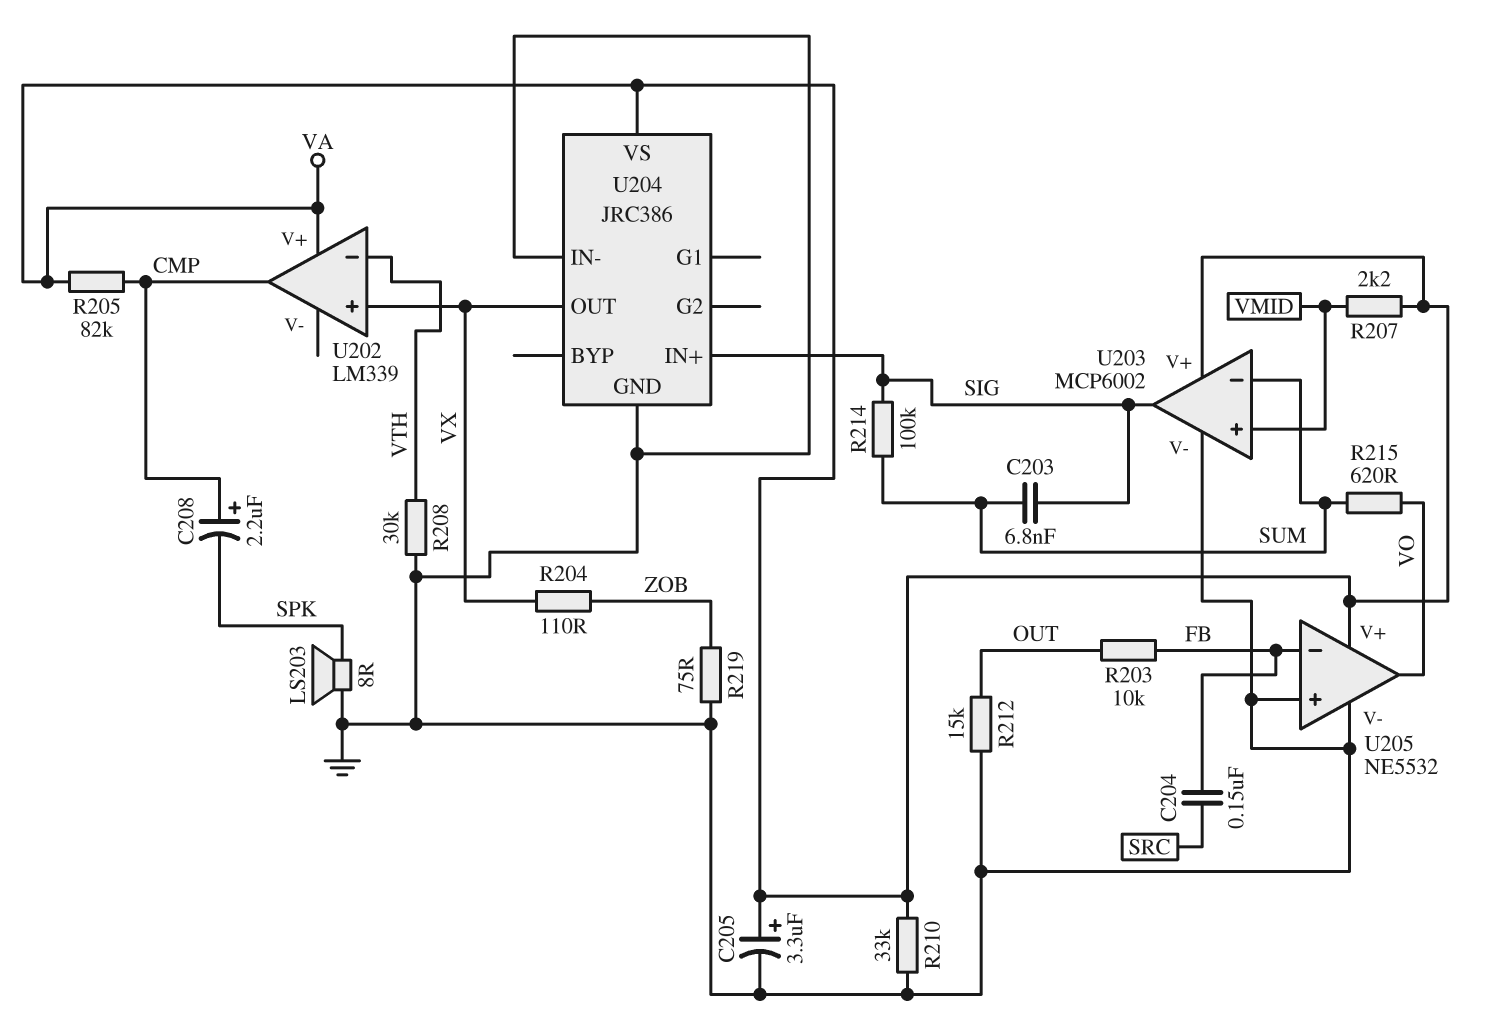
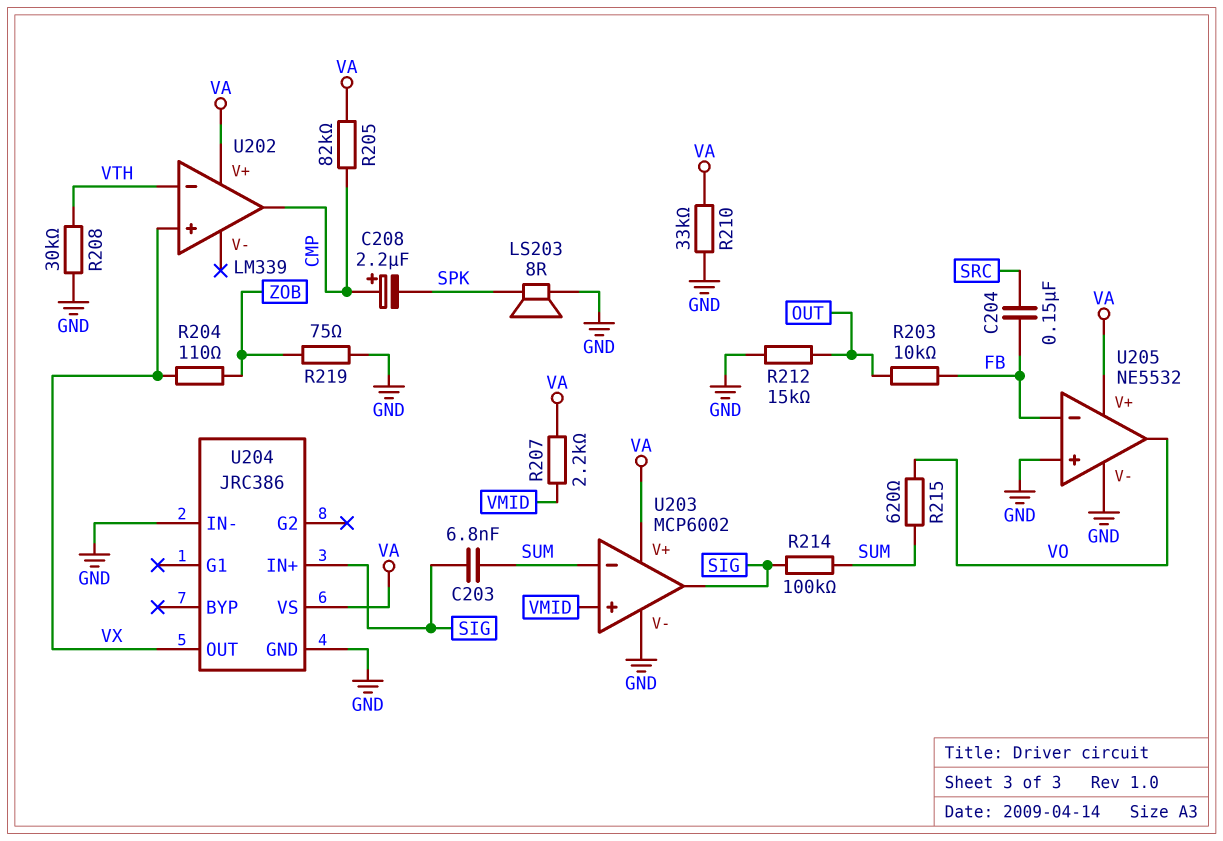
C205: 3.3uF (plus VA, minus GND) -> none

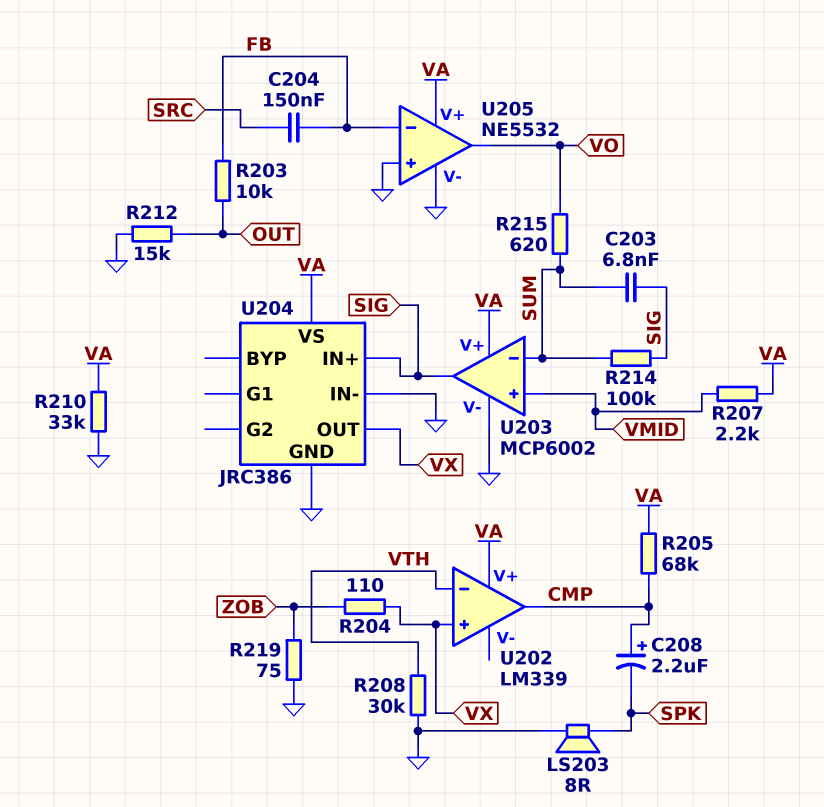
R205: 82k (CMP, VA) -> 68k (CMP, VA)

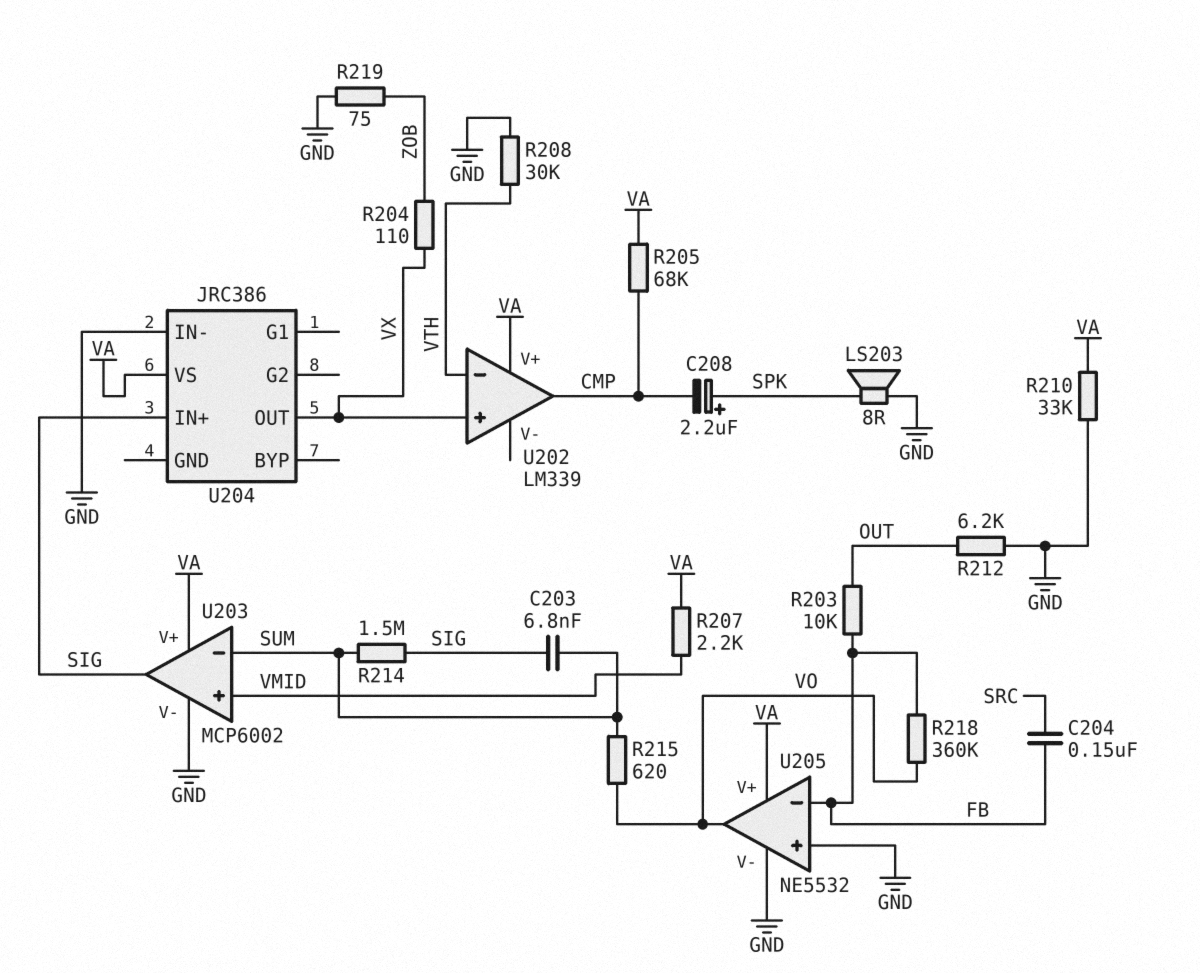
C208: 2.2uF (plus CMP, minus SPK) -> 2.2uF (plus SPK, minus CMP)
R212: 15k (GND, OUT) -> 6.2k (GND, OUT)
R214: 100k (SIG, SUM) -> 1.5M (SIG, SUM)
R218: none -> 360k (FB, VO)
U204 pin GND: GND -> none

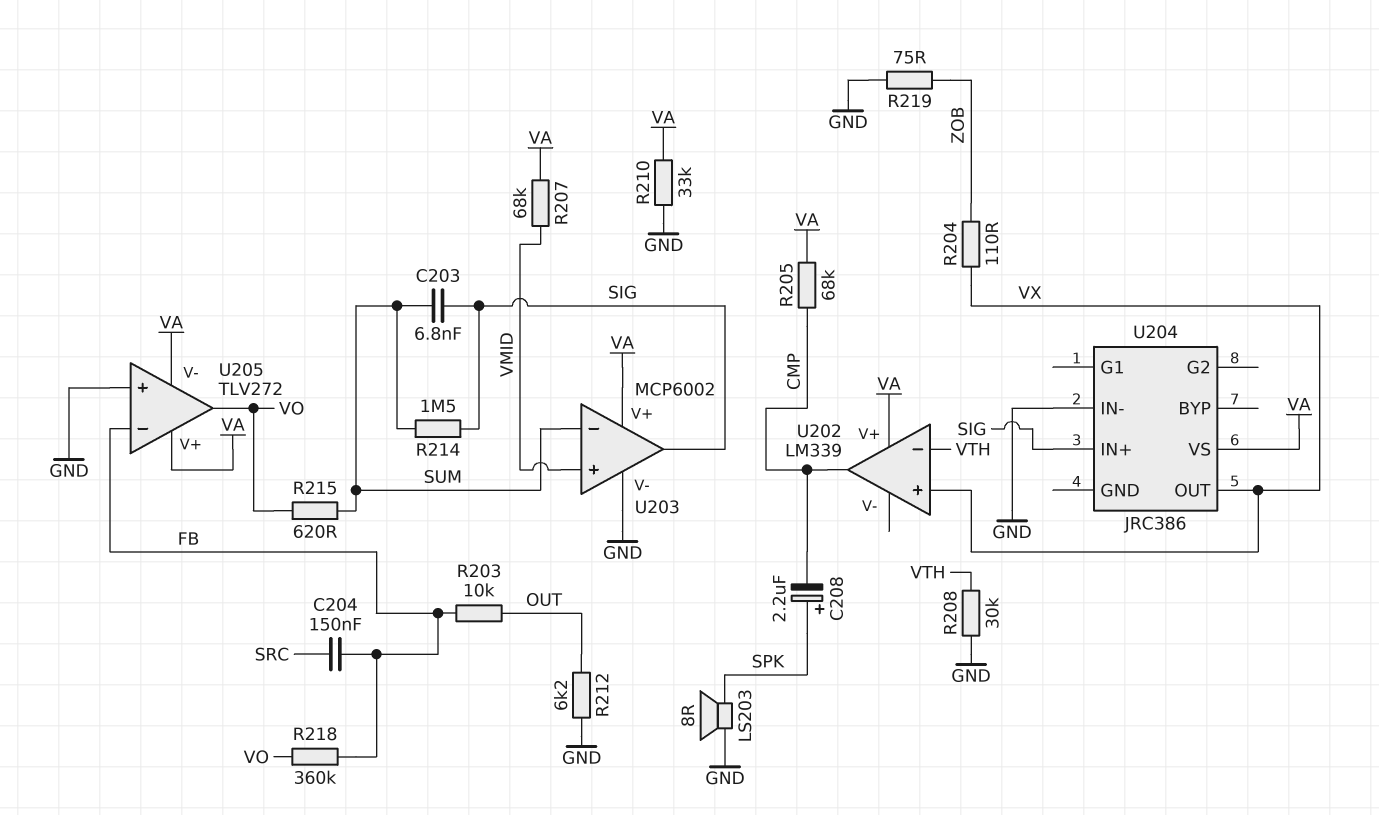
R207: 2.2k (VA, VMID) -> 68k (VA, VMID)
U205: NE5532 -> TLV272
U205 pin V-: GND -> VA

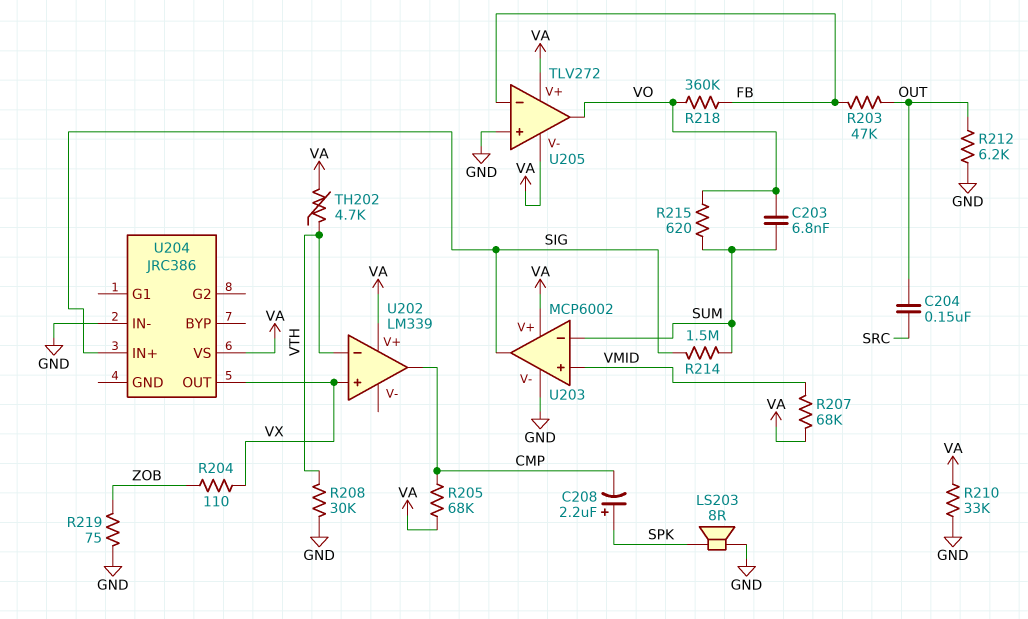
C203: 6.8nF (SIG, SUM) -> 6.8nF (SUM, VO)
C204: 150nF (FB, SRC) -> 150nF (OUT, SRC)
R203: 10k (FB, OUT) -> 47k (FB, OUT)
TH202: none -> 4.7k (VA, VTH)

